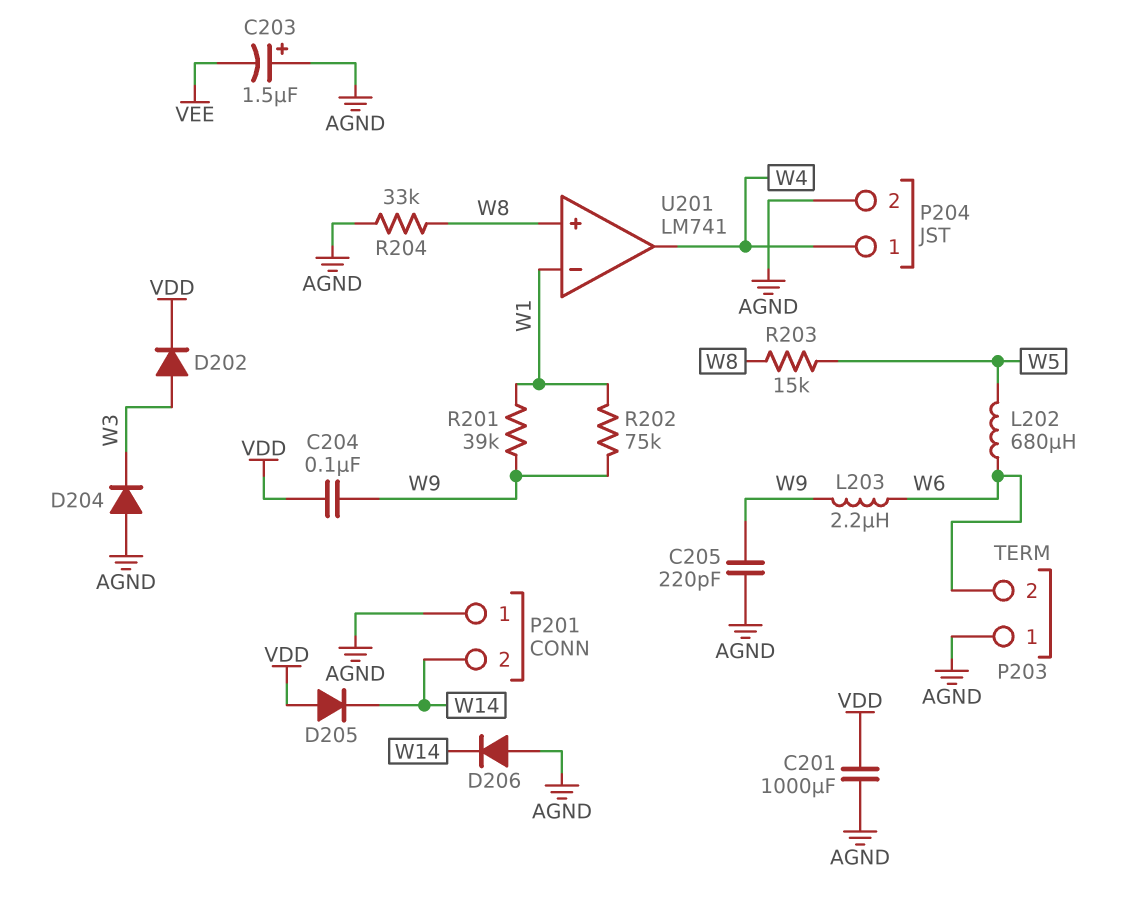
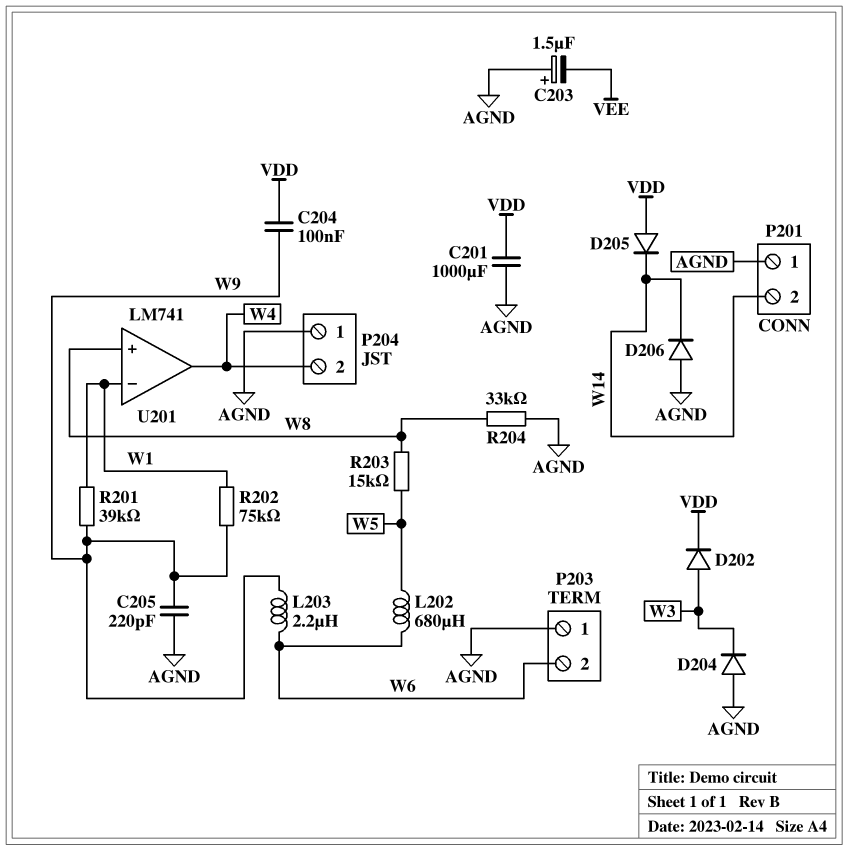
P204 pin 1: W4 -> AGND
P204 pin 2: AGND -> W4

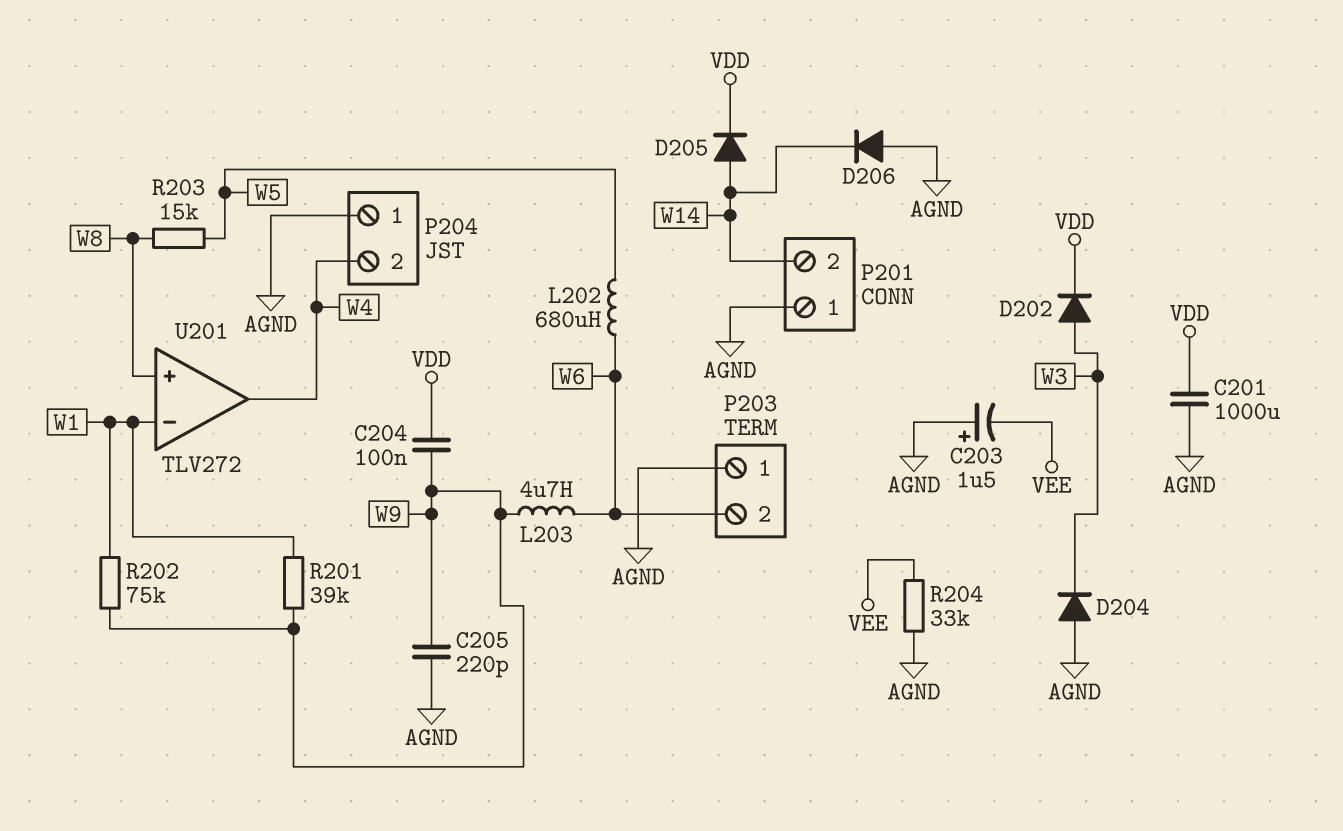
D205: diode (A VDD, K W14) -> diode (A W14, K VDD)
L203: 2.2uH (W6, W9) -> 4.7uH (W6, W9)
R204: 33k (AGND, W8) -> 33k (AGND, VEE)
U201: LM741 -> TLV272

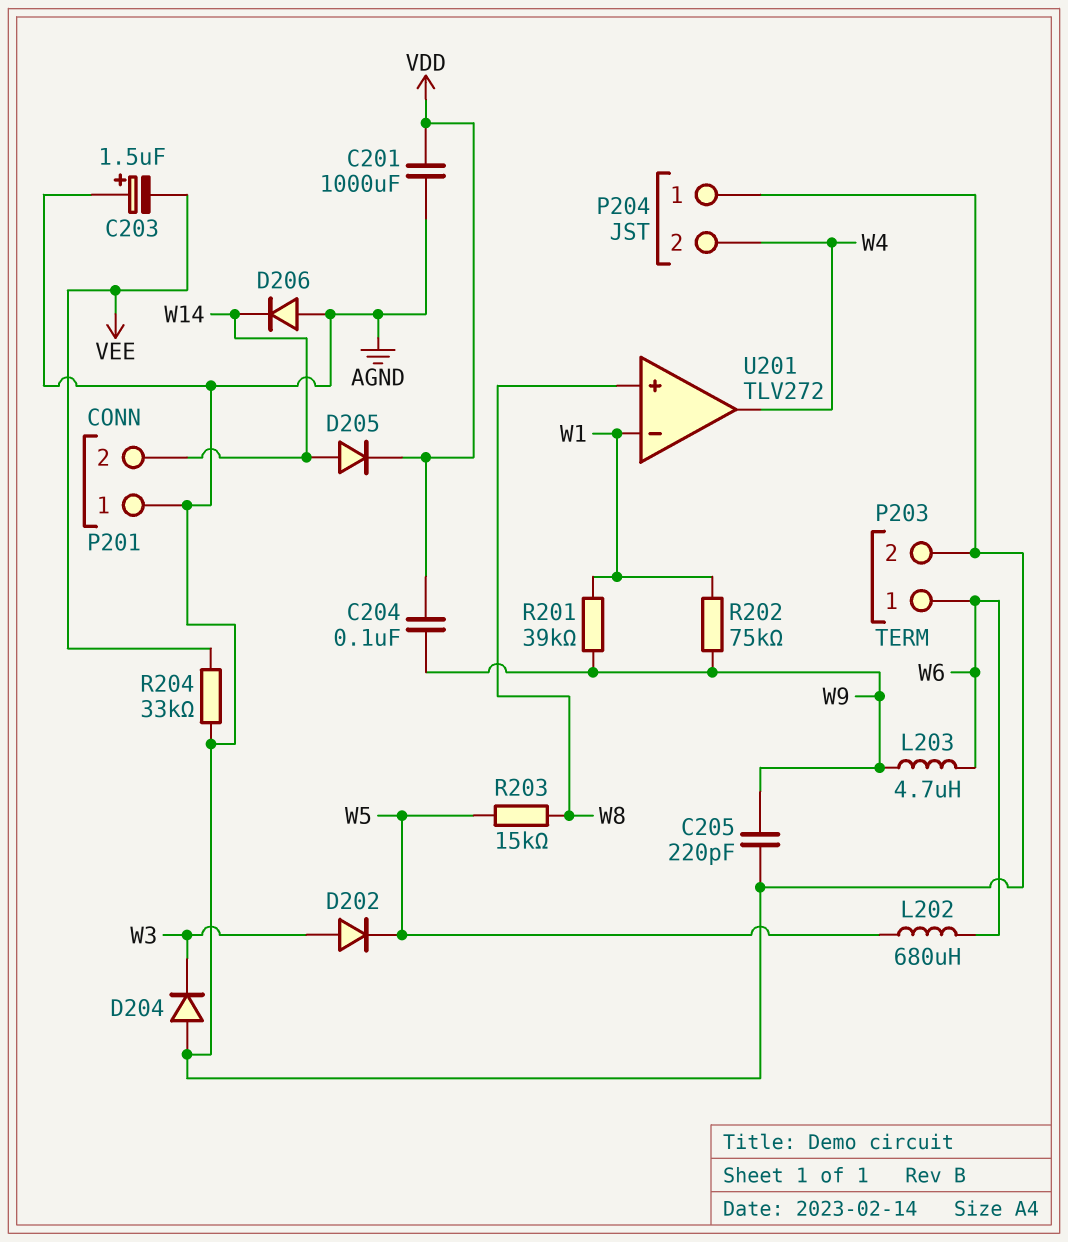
D202: diode (A W3, K VDD) -> diode (A W3, K W5)
P203 pin 1: AGND -> W6
P203 pin 2: W6 -> AGND

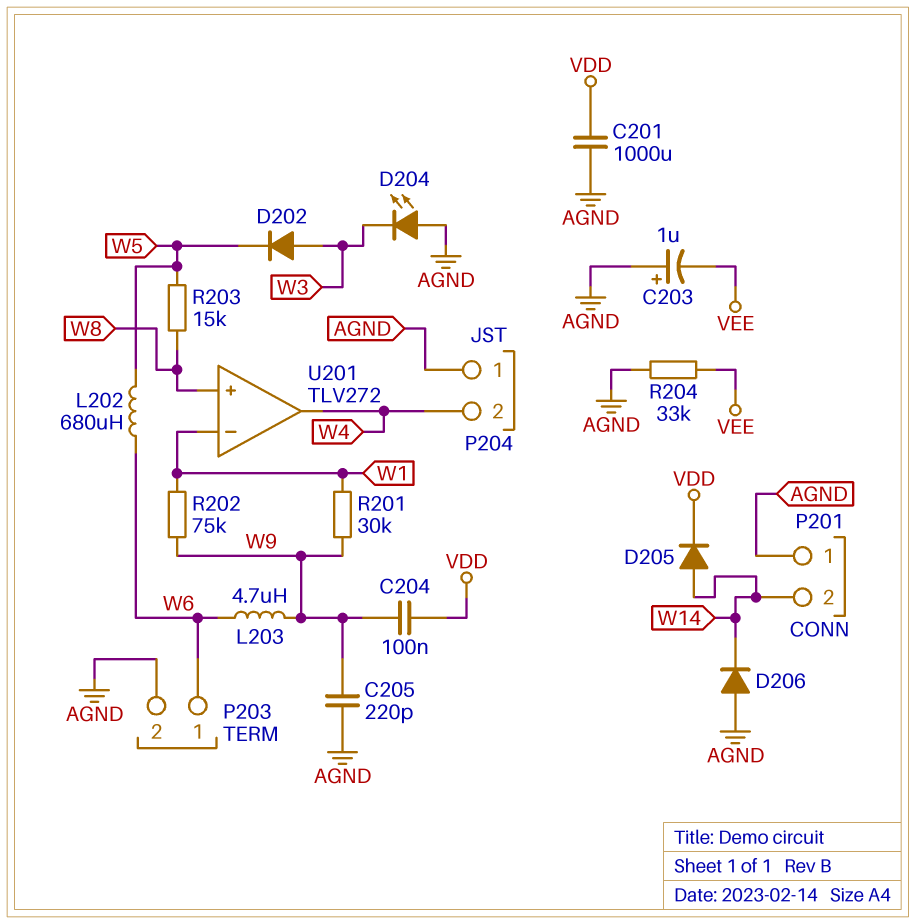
C203: 1.5uF (plus AGND, minus VEE) -> 1uF (plus AGND, minus VEE)
D204: diode (A AGND, K W3) -> LED (A AGND, K W3)
R201: 39k (W1, W9) -> 30k (W1, W9)

